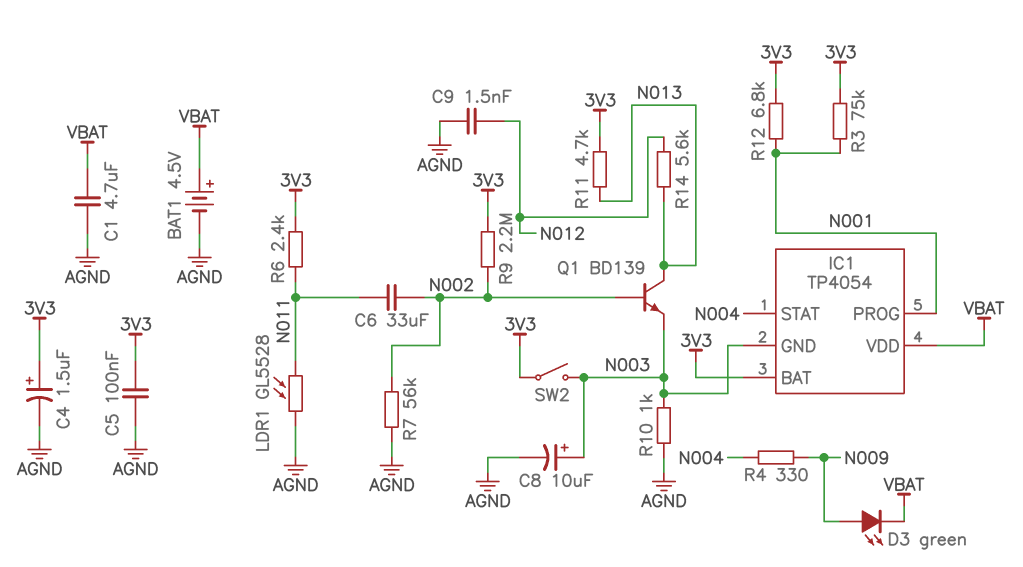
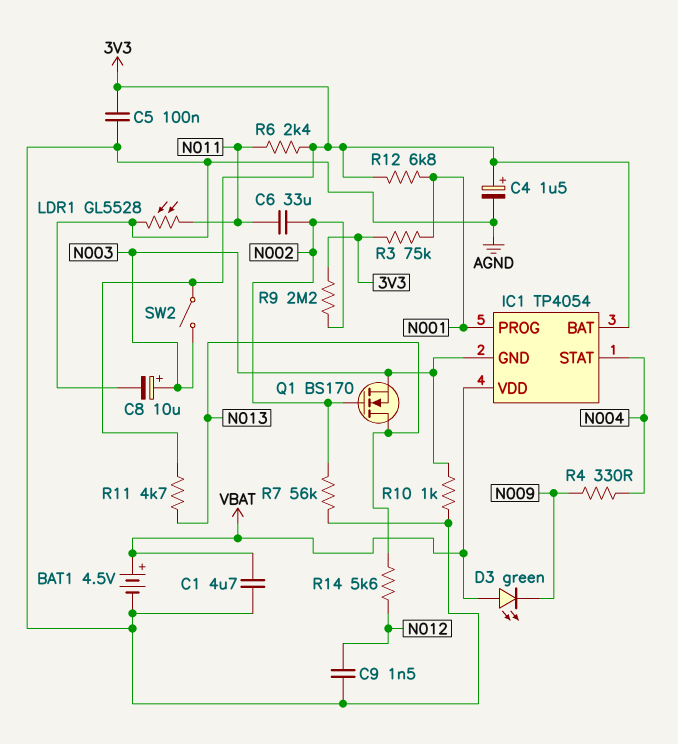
D3: LED green (A N009, K VBAT) -> LED green (A VBAT, K N009)
Q1: NPN BD139 (B N002, C N013, E N003) -> NMOS BS170 (G N002, D N013, S N003)

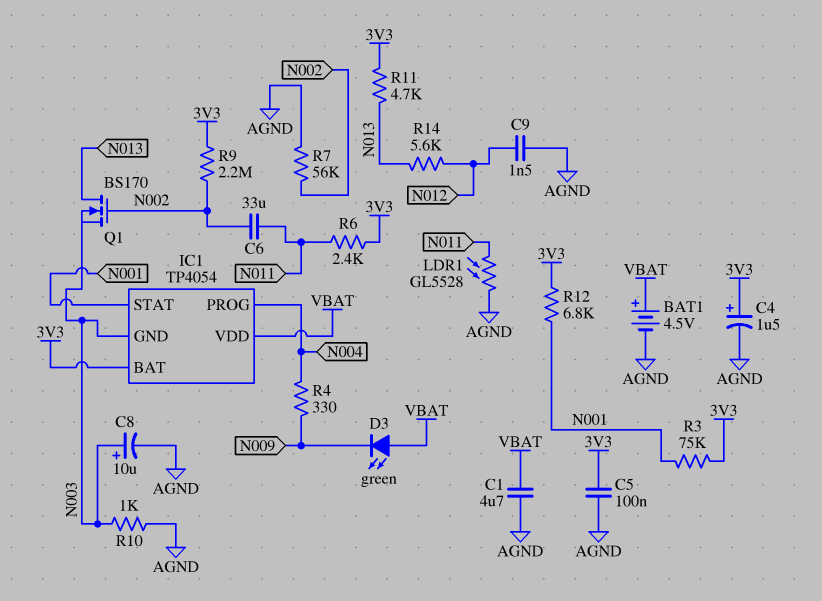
IC1 pin PROG: N001 -> N004
IC1 pin STAT: N004 -> N001
SW2: switch (3V3, N003) -> none

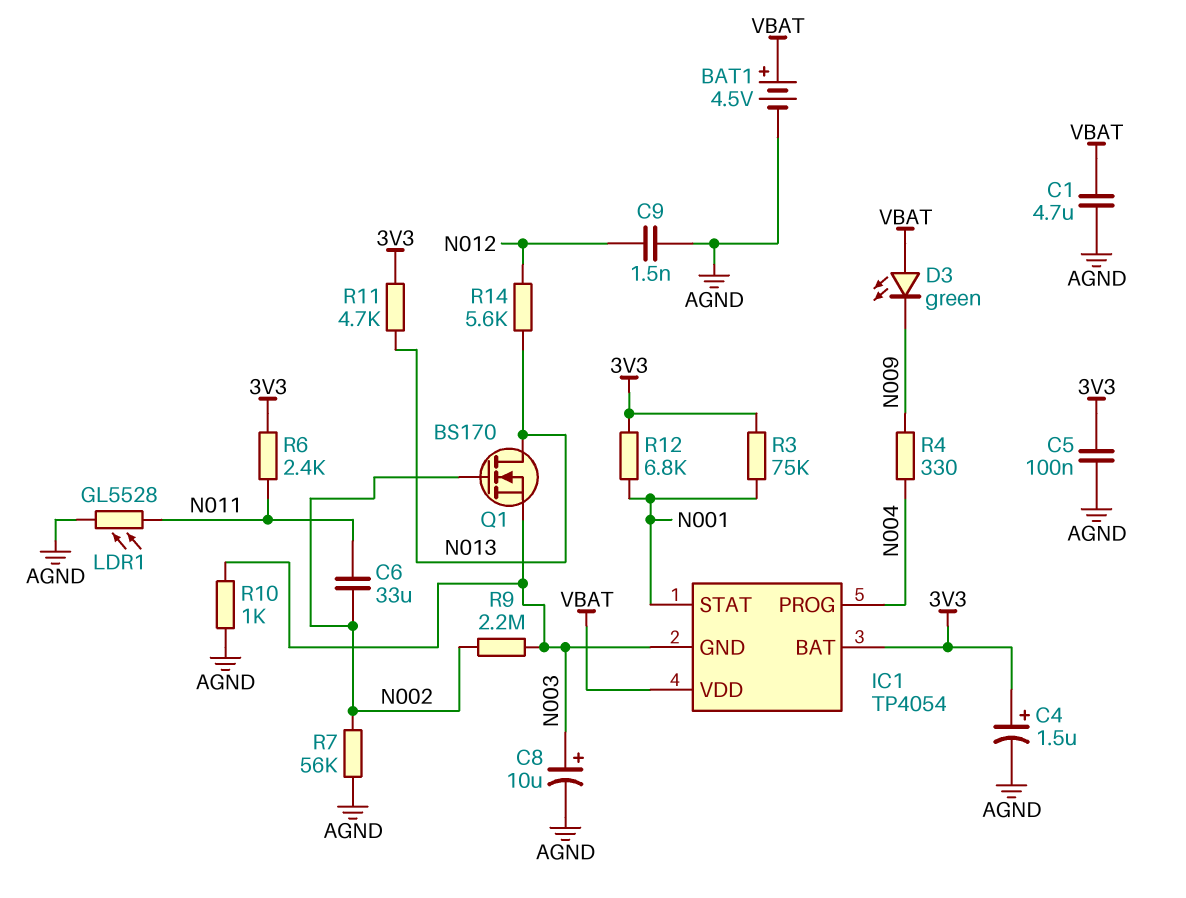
R9: 2.2M (3V3, N002) -> 2.2M (N002, N003)

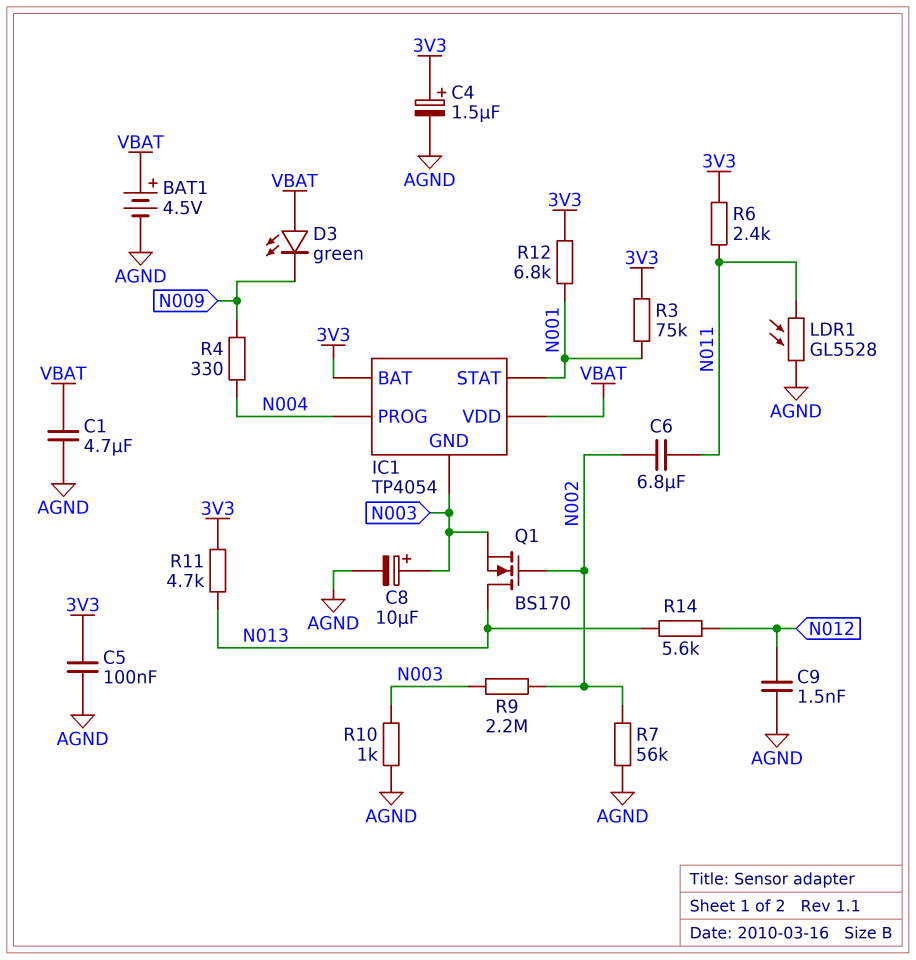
C6: 33uF (N002, N011) -> 6.8uF (N002, N011)

